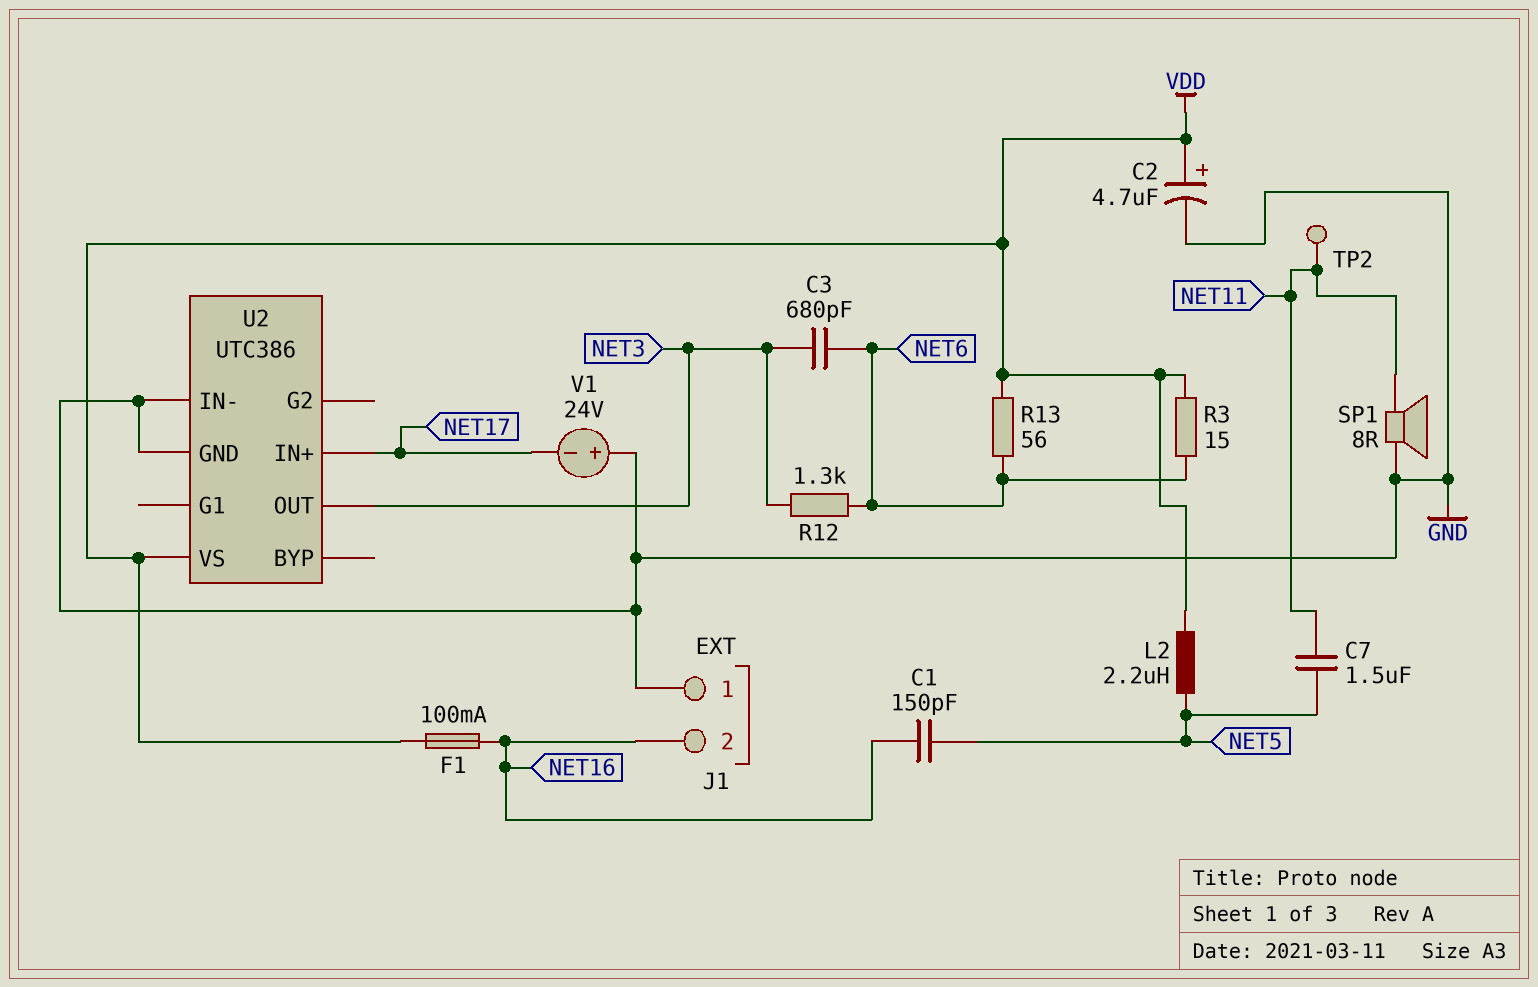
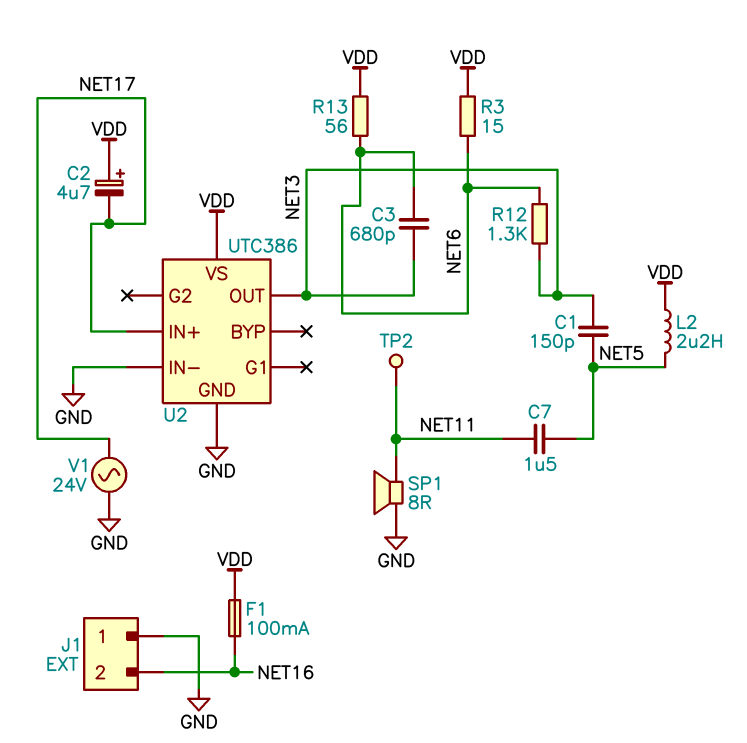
C1: 150pF (NET5, NET16) -> 150pF (NET3, NET5)
C2: 4.7uF (plus VDD, minus GND) -> 4.7uF (plus VDD, minus NET17)
V1: 24V (plus GND, minus NET17) -> AC 24V (GND, NET17)

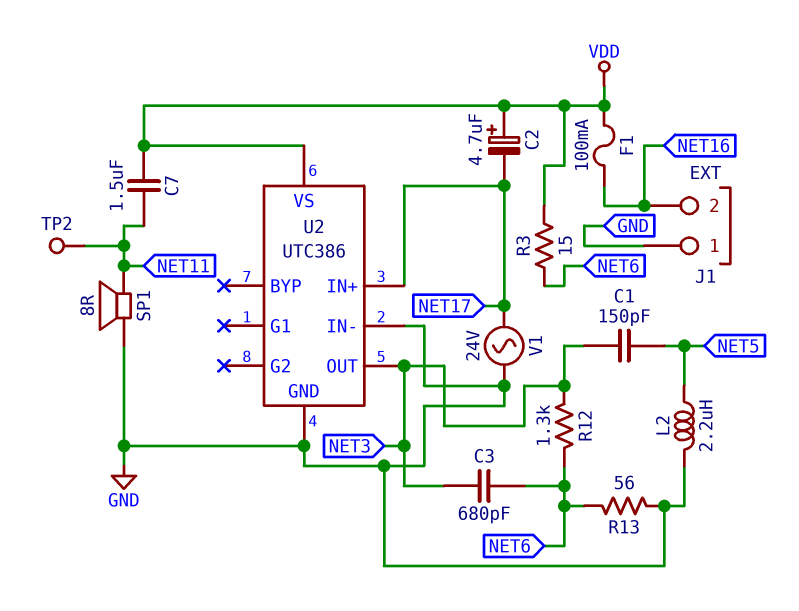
C7: 1.5uF (NET5, NET11) -> 1.5uF (NET11, VDD)
L2: 2.2uH (NET5, VDD) -> 2.2uH (GND, NET5)
R13: 56 (NET6, VDD) -> 56 (GND, NET6)

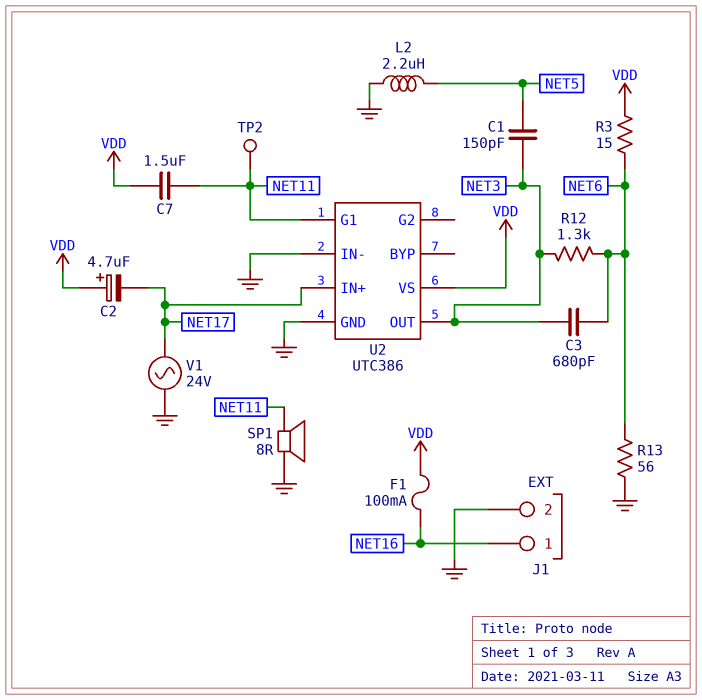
J1 pin 1: GND -> NET16
J1 pin 2: NET16 -> GND
U2 pin G1: none -> NET11

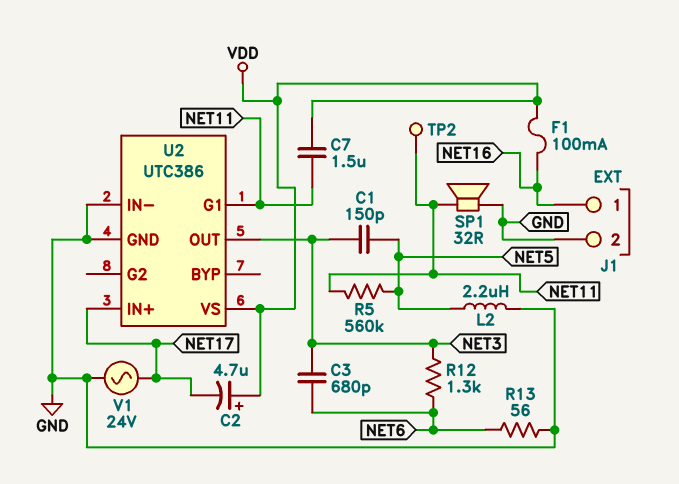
R3: 15 (NET6, VDD) -> none
R5: none -> 560k (NET5, NET11)
SP1: speaker 8R (GND, NET11) -> speaker 32R (GND, NET11)

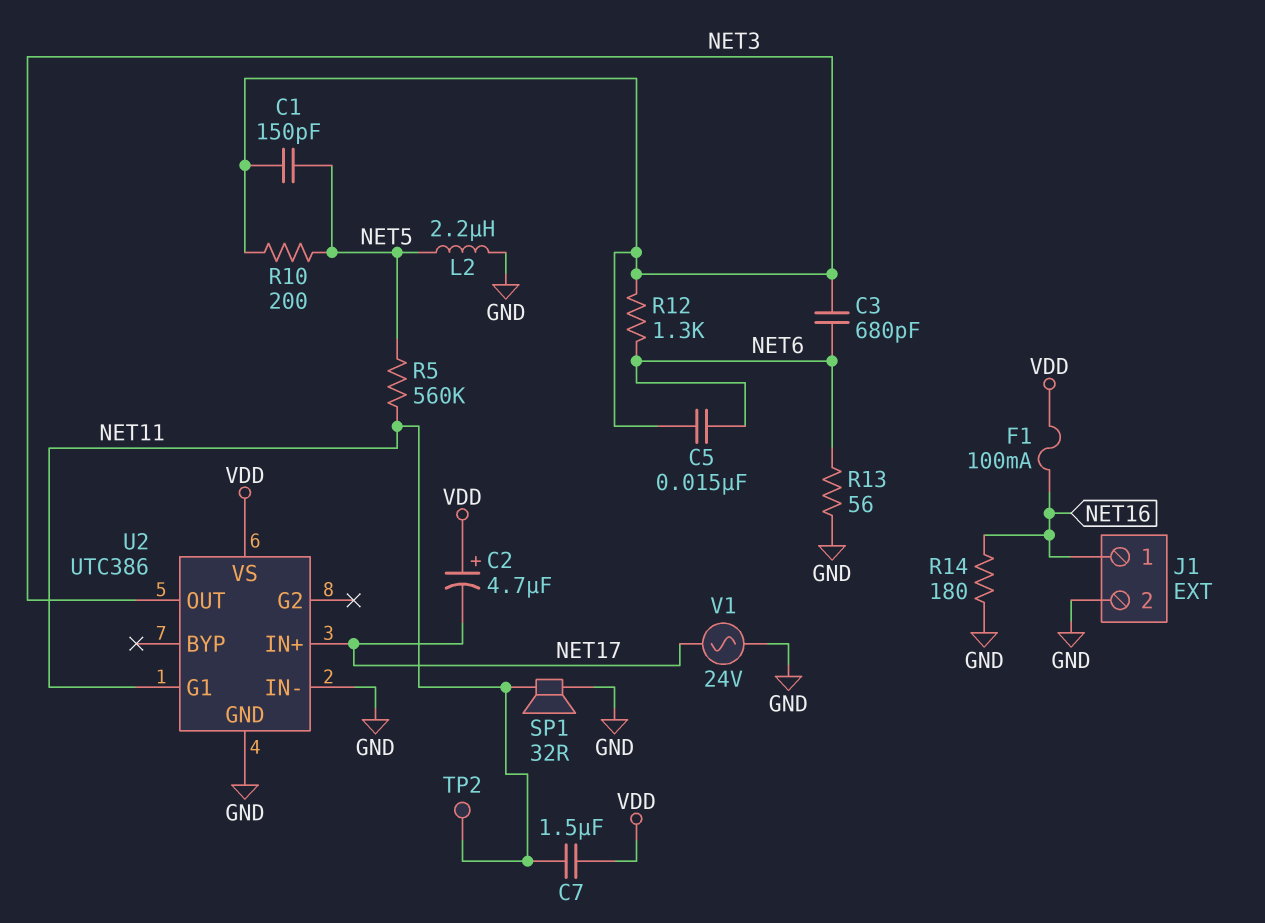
C5: none -> 15nF (NET3, NET6)
R10: none -> 200 (NET3, NET5)
R14: none -> 180 (GND, NET16)

